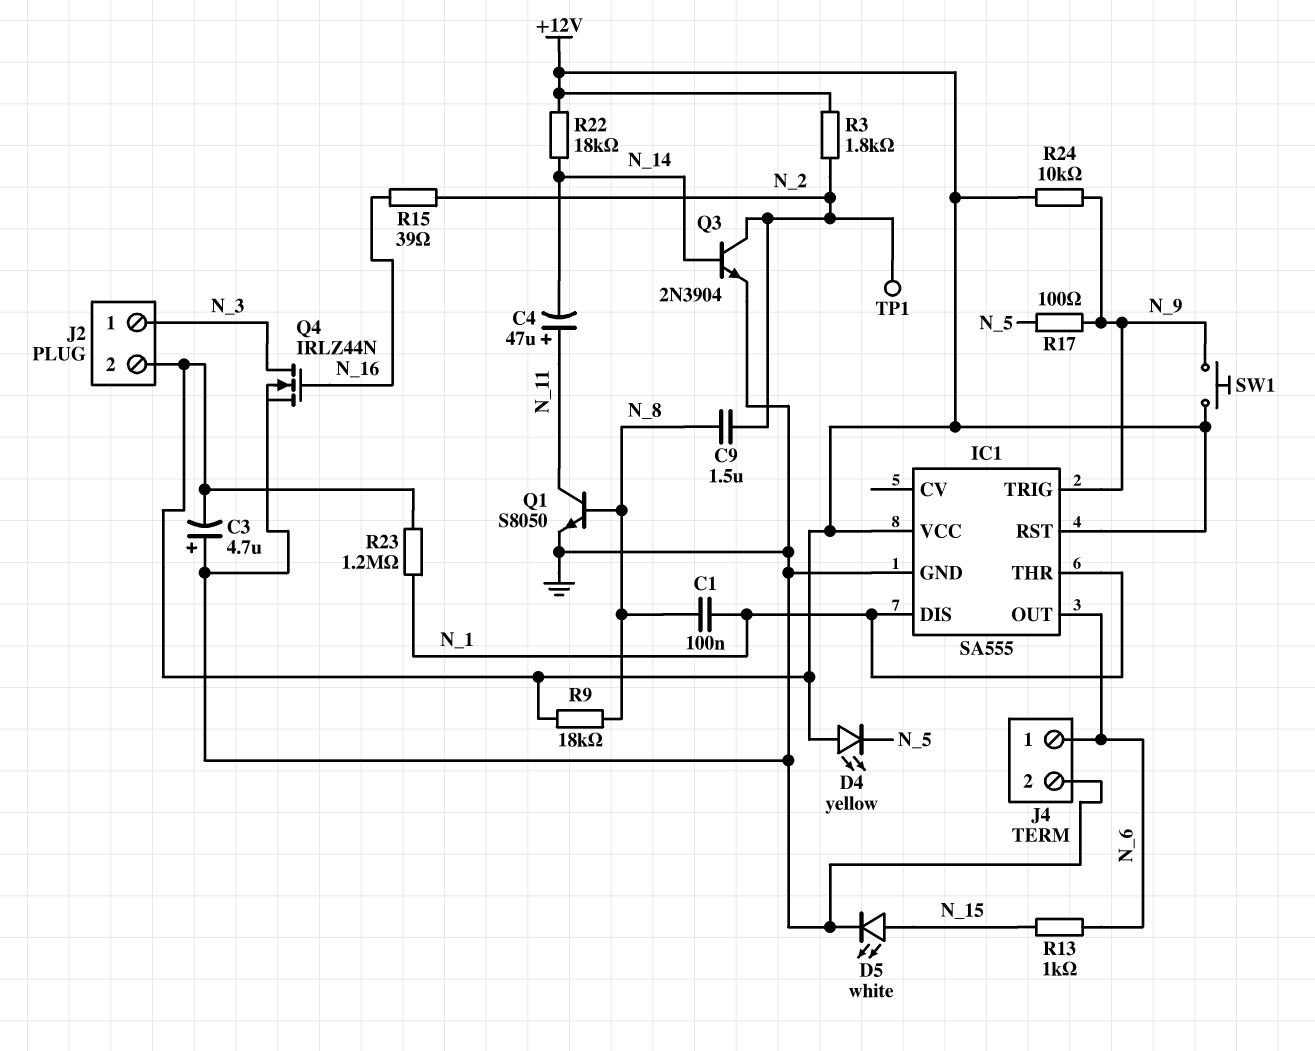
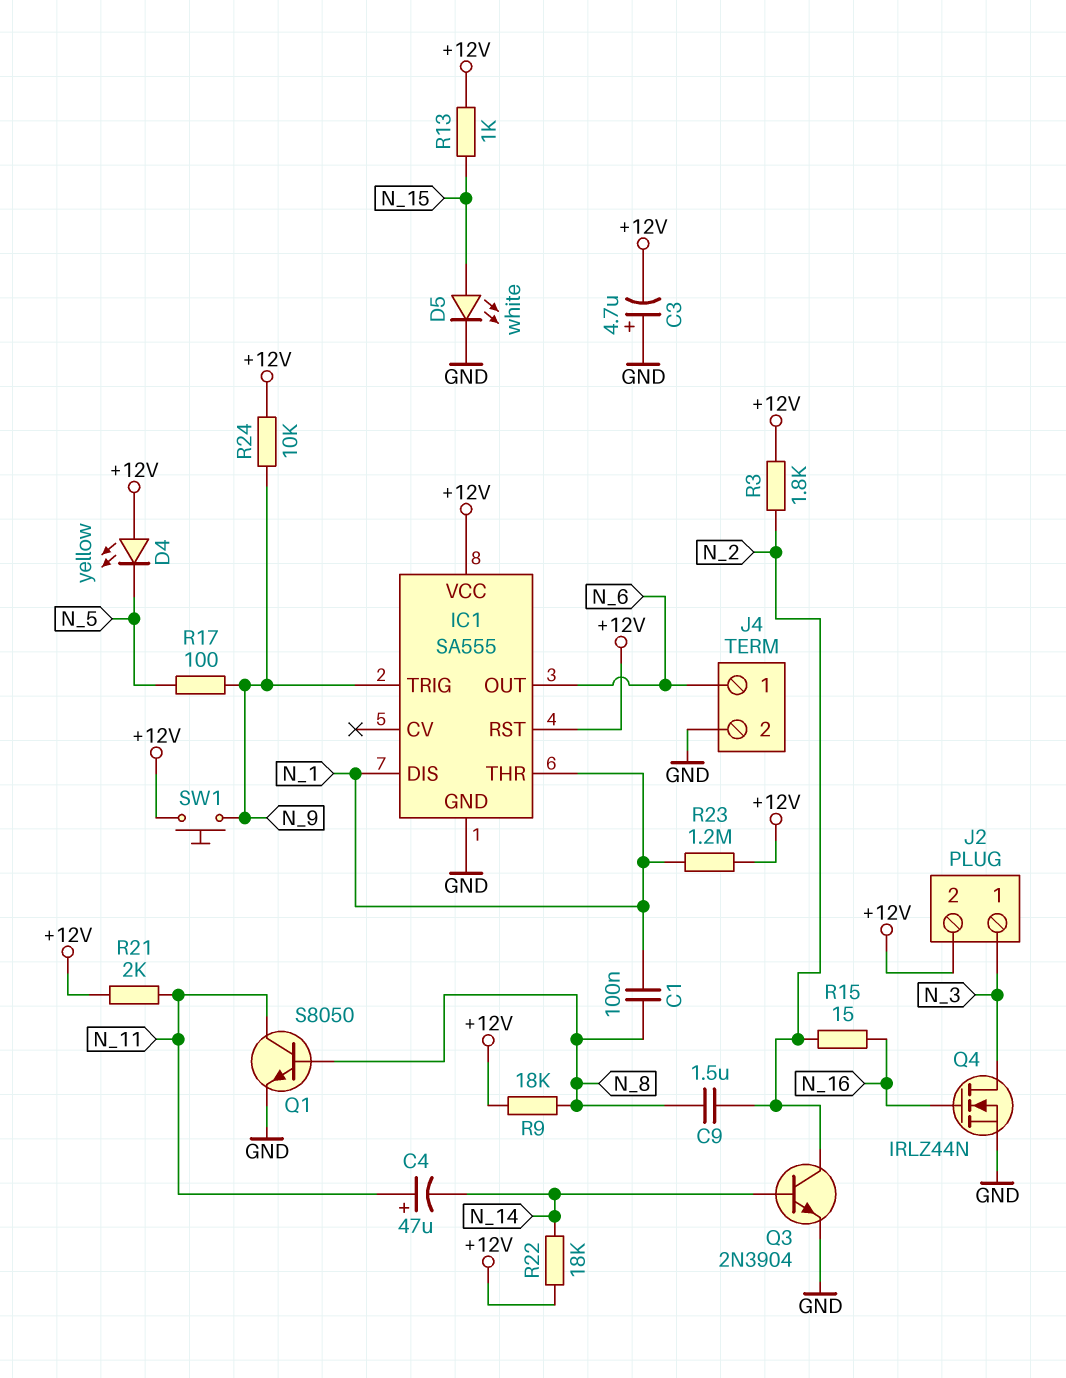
R13: 1k (N_6, N_15) -> 1k (+12V, N_15)
R15: 39 (N_2, N_16) -> 15 (N_2, N_16)
R21: none -> 2k (+12V, N_11)
TP1: test point (N_2) -> none

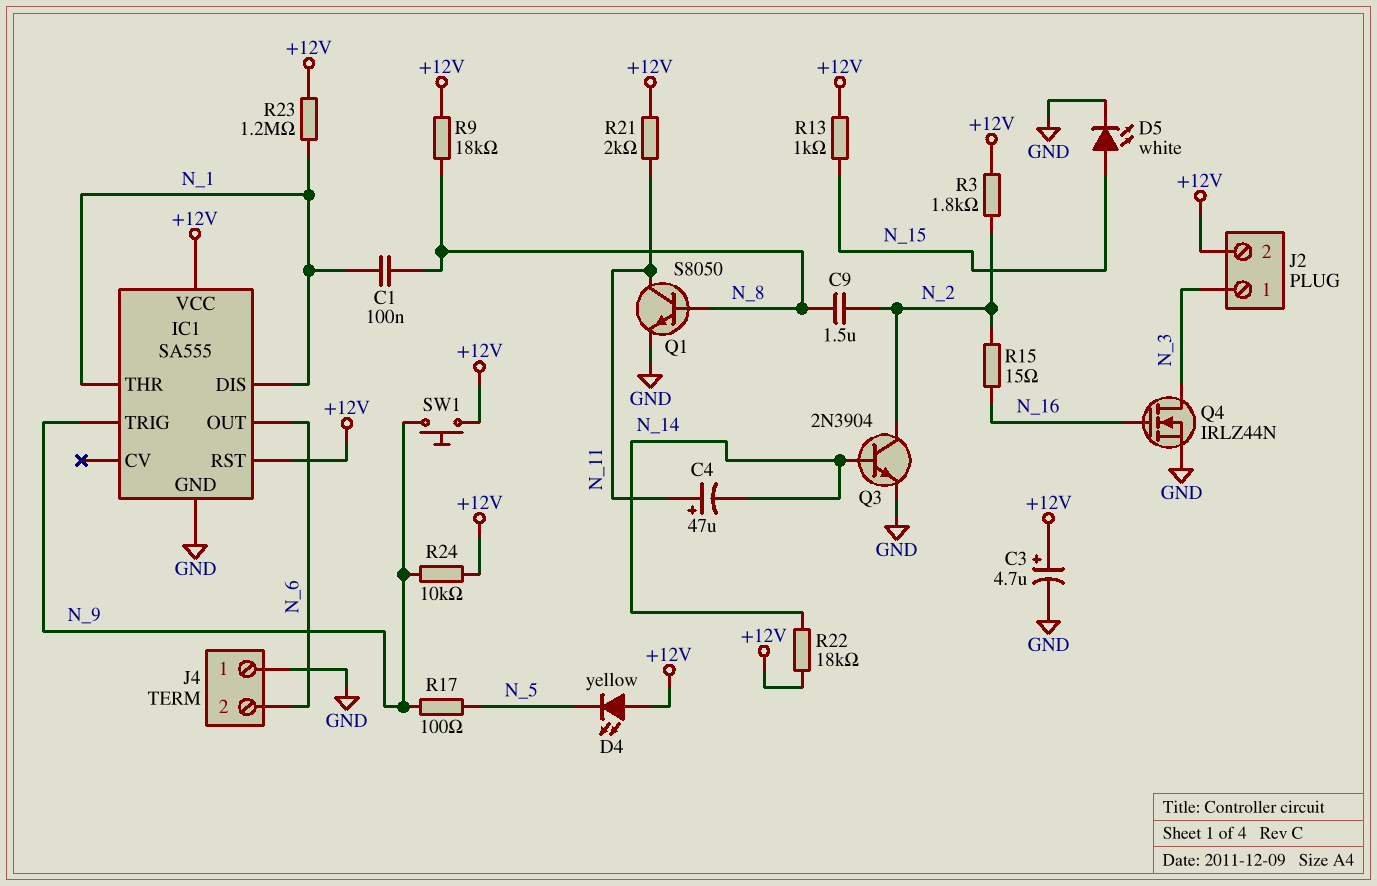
C3: 4.7uF (plus GND, minus +12V) -> 4.7uF (plus +12V, minus GND)
J4 pin 1: N_6 -> GND
J4 pin 2: GND -> N_6

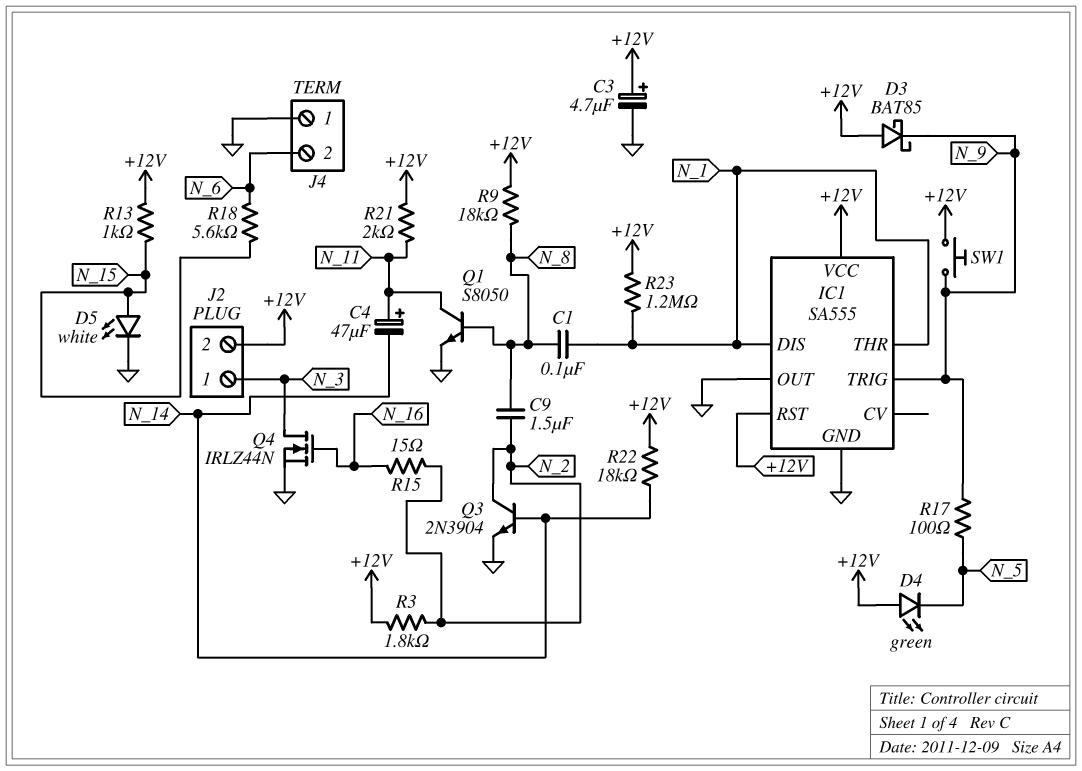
D3: none -> schottky BAT85 (A +12V, K N_9)
D4: LED yellow (A +12V, K N_5) -> LED green (A +12V, K N_5)
IC1 pin OUT: N_6 -> GND
R18: none -> 5.6k (N_6, N_15)
R24: 10k (+12V, N_9) -> none

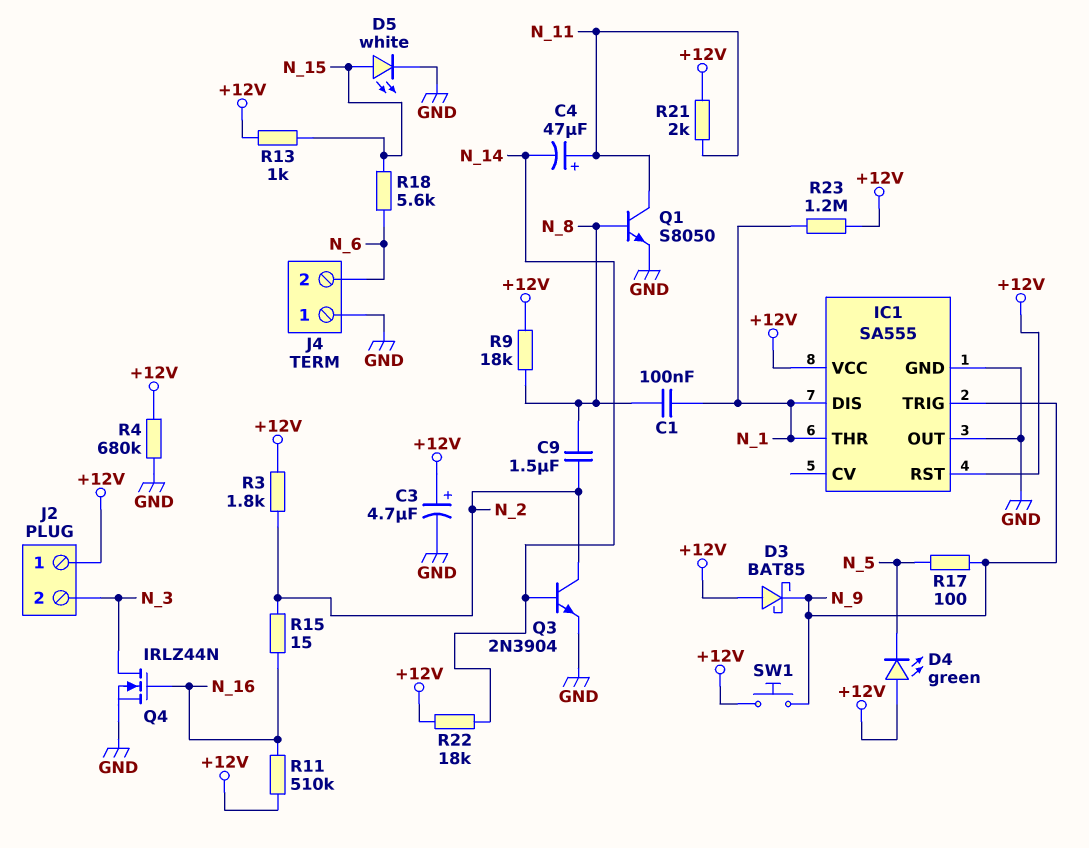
J2 pin 1: N_3 -> +12V
J2 pin 2: +12V -> N_3
R4: none -> 680k (+12V, GND)
R11: none -> 510k (+12V, N_16)

